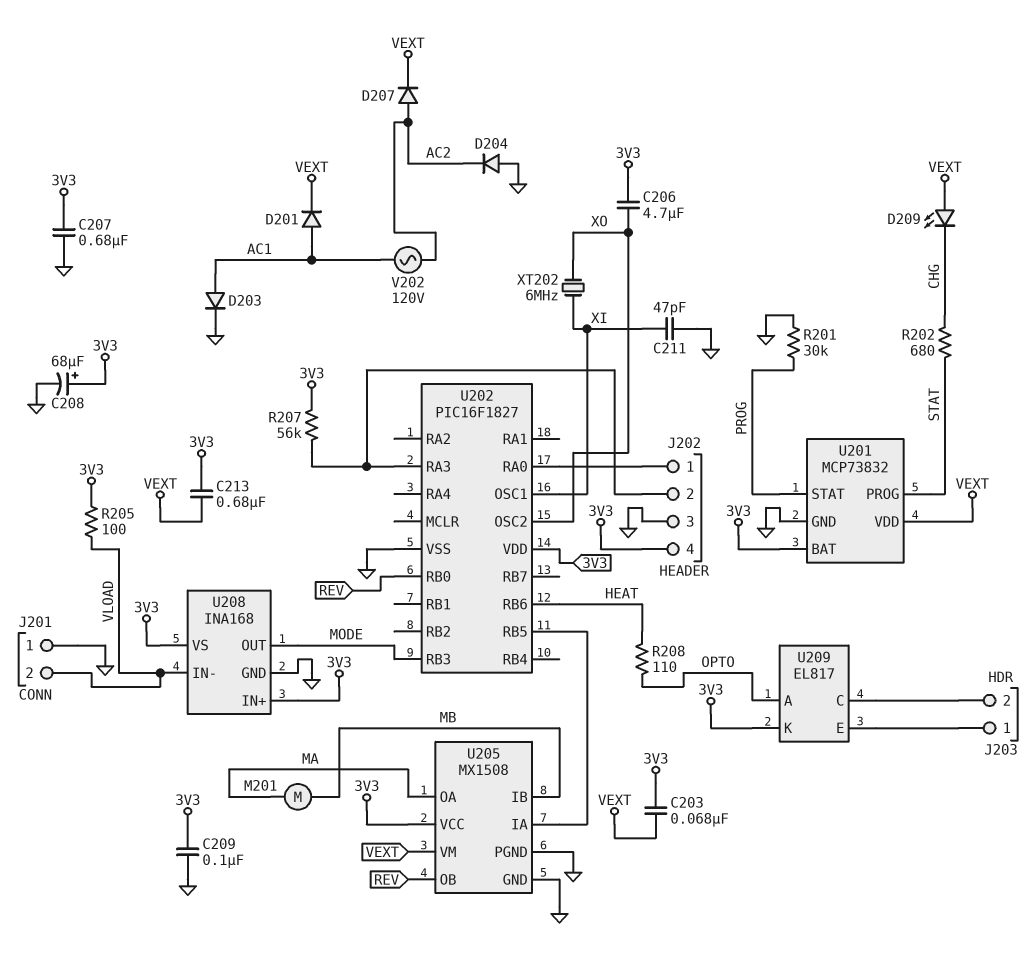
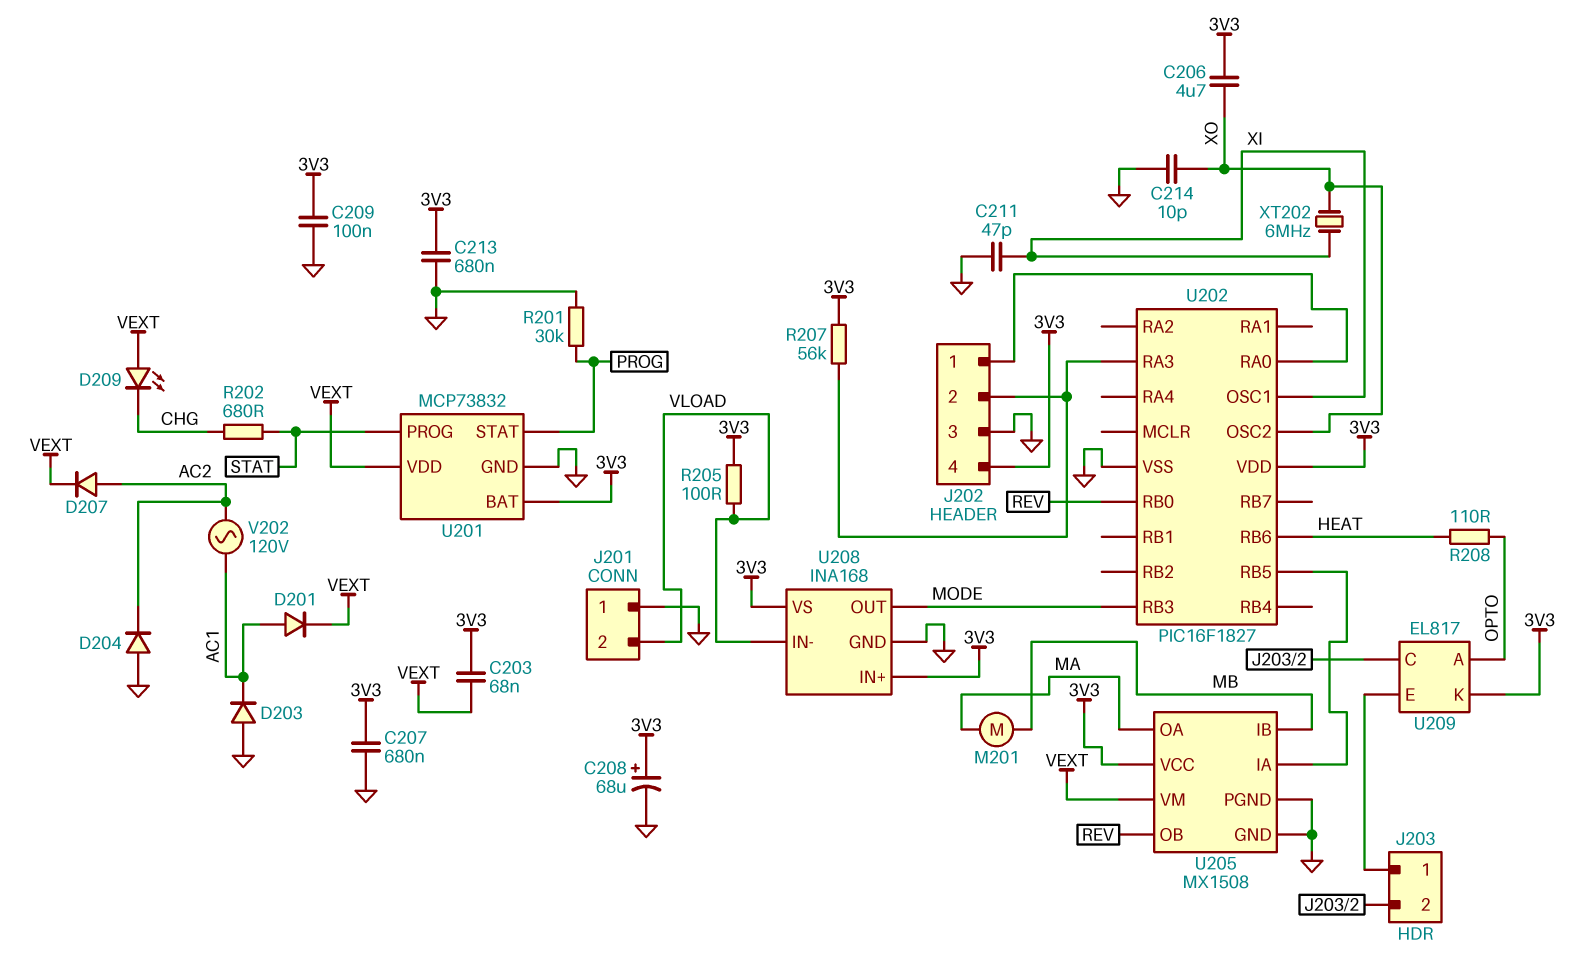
C213: 680nF (3V3, VEXT) -> 680nF (3V3, GND)
C214: none -> 10pF (GND, XO)
D203: diode (A AC1, K GND) -> diode (A GND, K AC1)

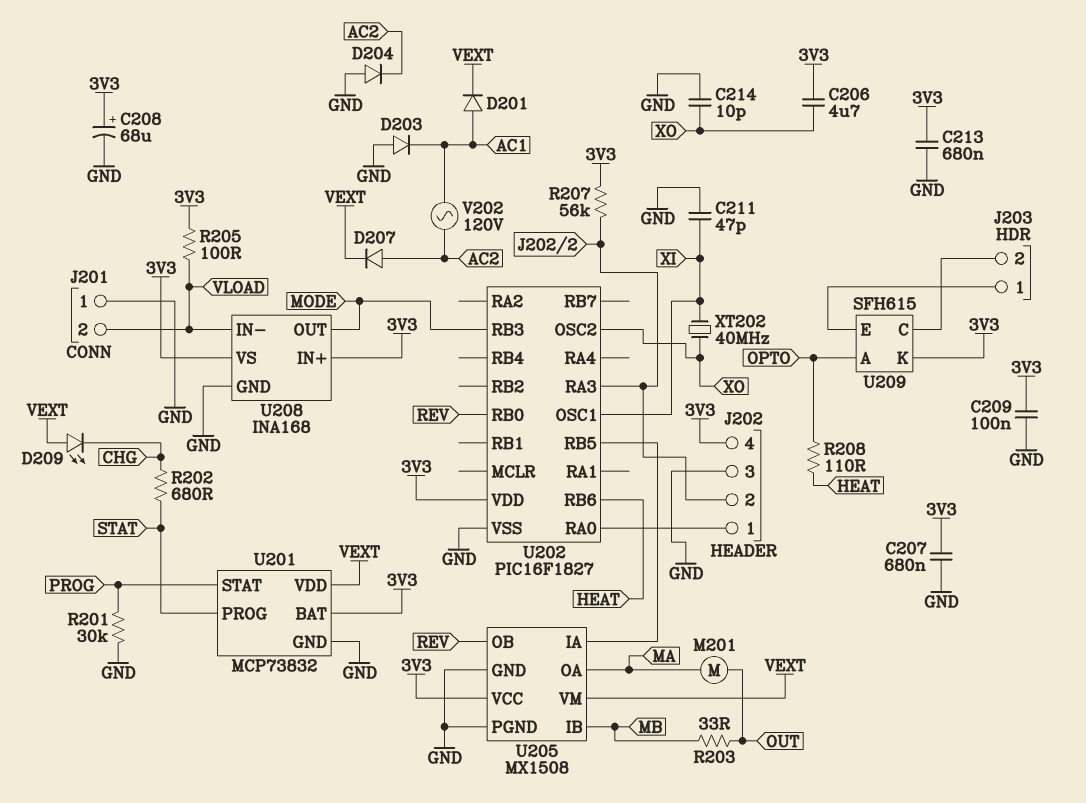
C203: 68nF (3V3, VEXT) -> none
M201: motor (MA, MB) -> motor (MA, OUT)
R203: none -> 33 (MB, OUT)
U209: EL817 -> SFH615
XT202: 6MHz (XI, XO) -> 40MHz (XI, XO)

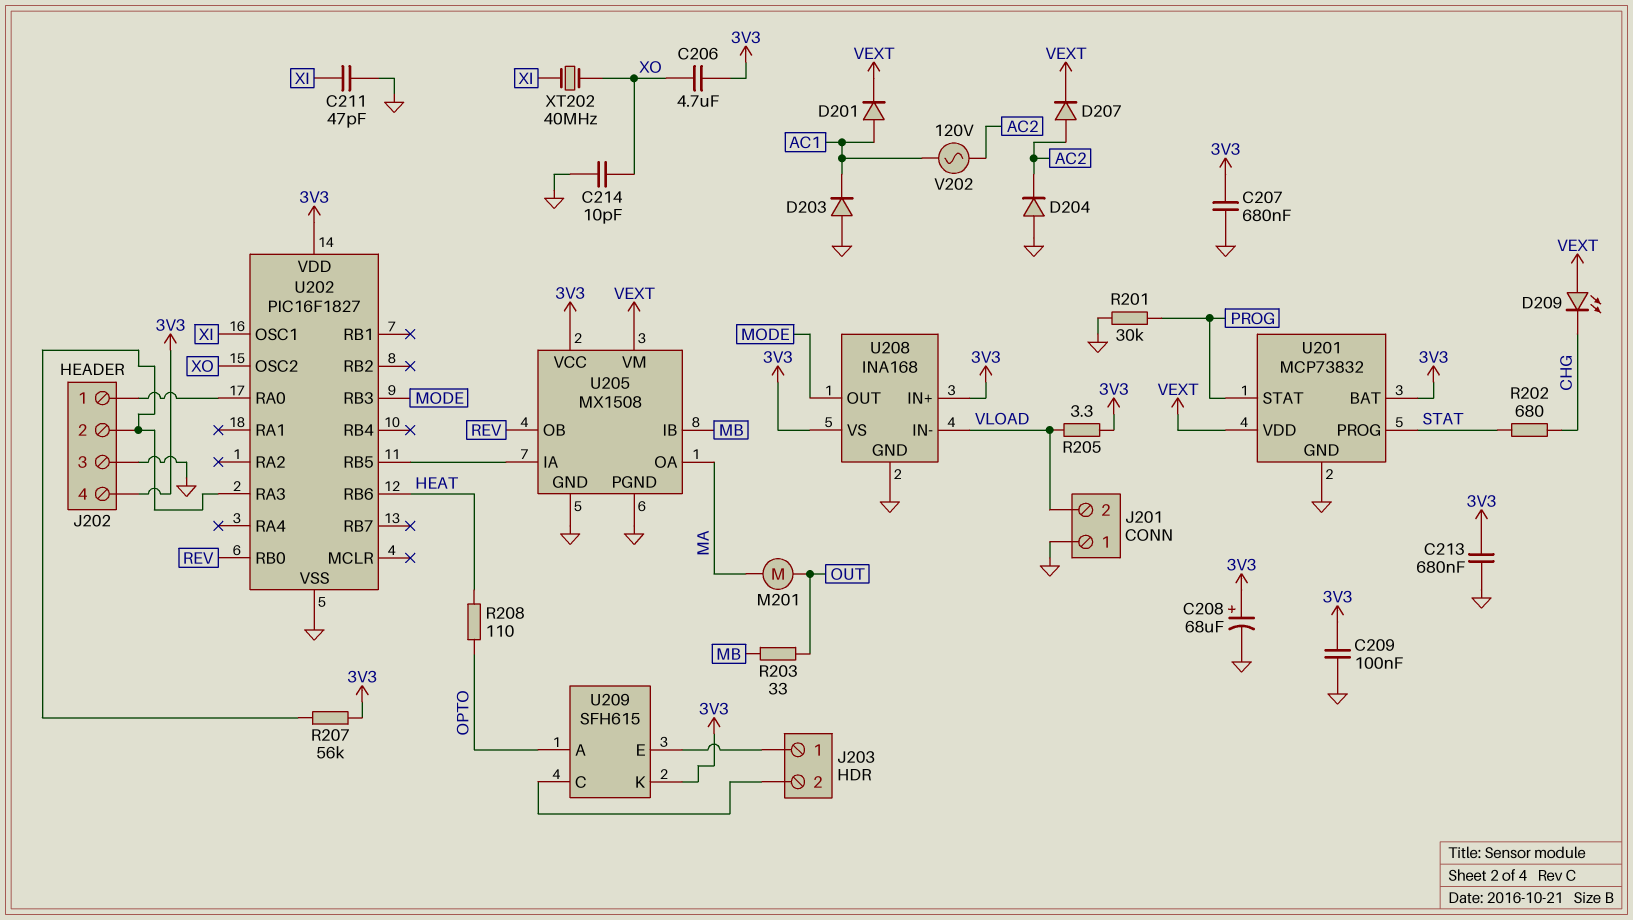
R205: 100 (3V3, VLOAD) -> 3.3 (3V3, VLOAD)

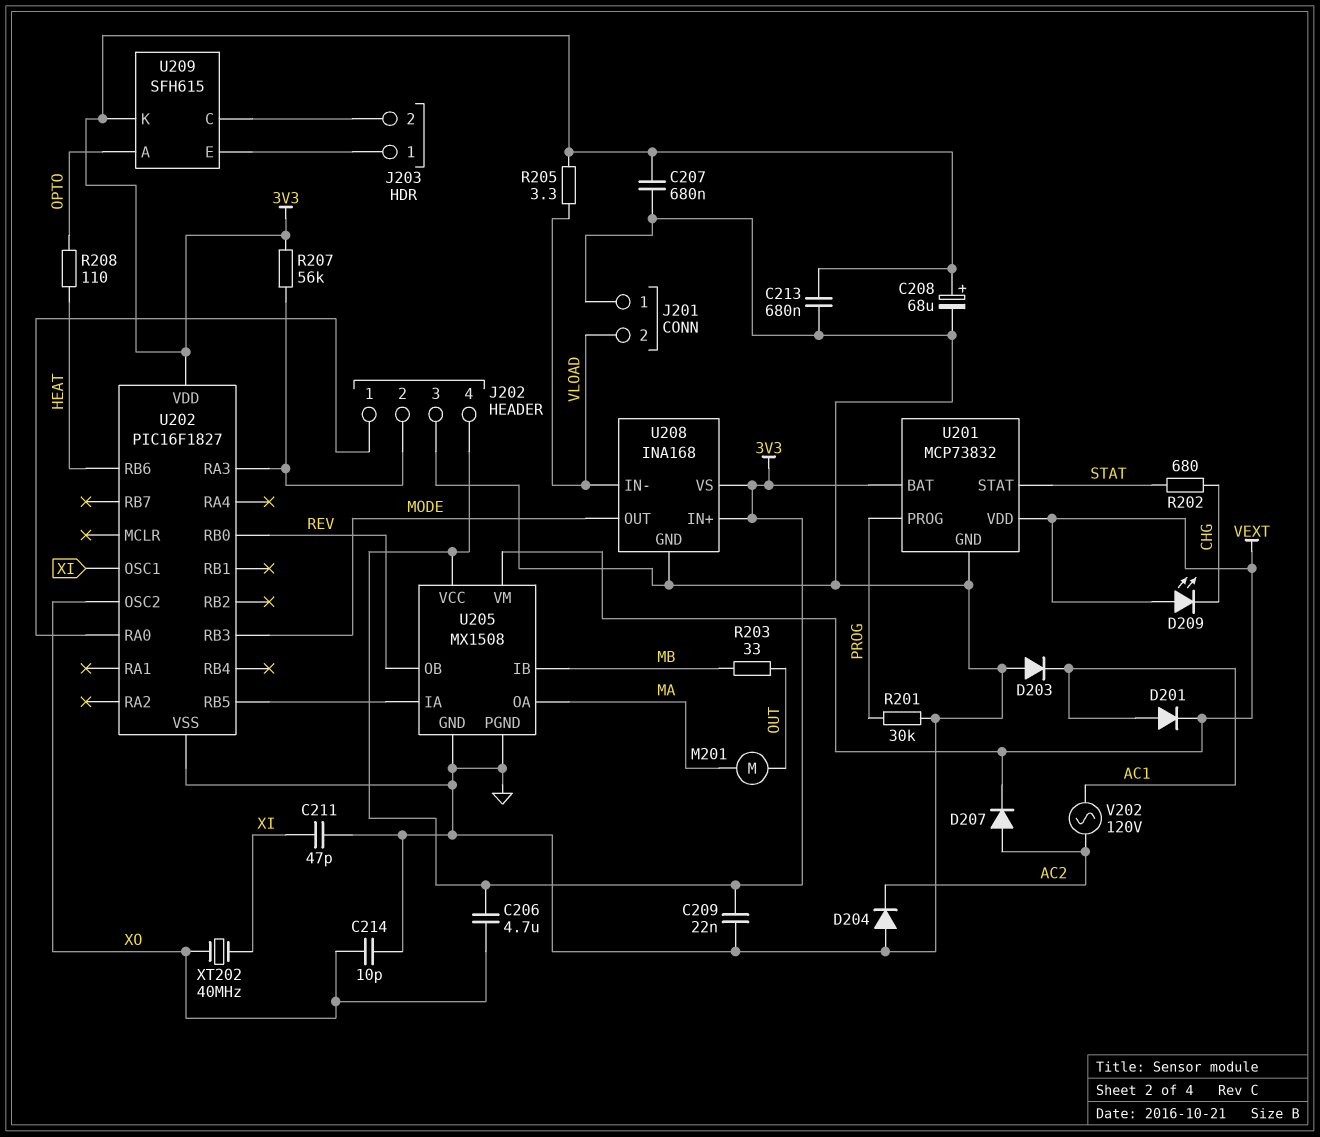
C209: 100nF (3V3, GND) -> 22nF (3V3, GND)
U201 pin PROG: STAT -> PROG
U201 pin STAT: PROG -> STAT

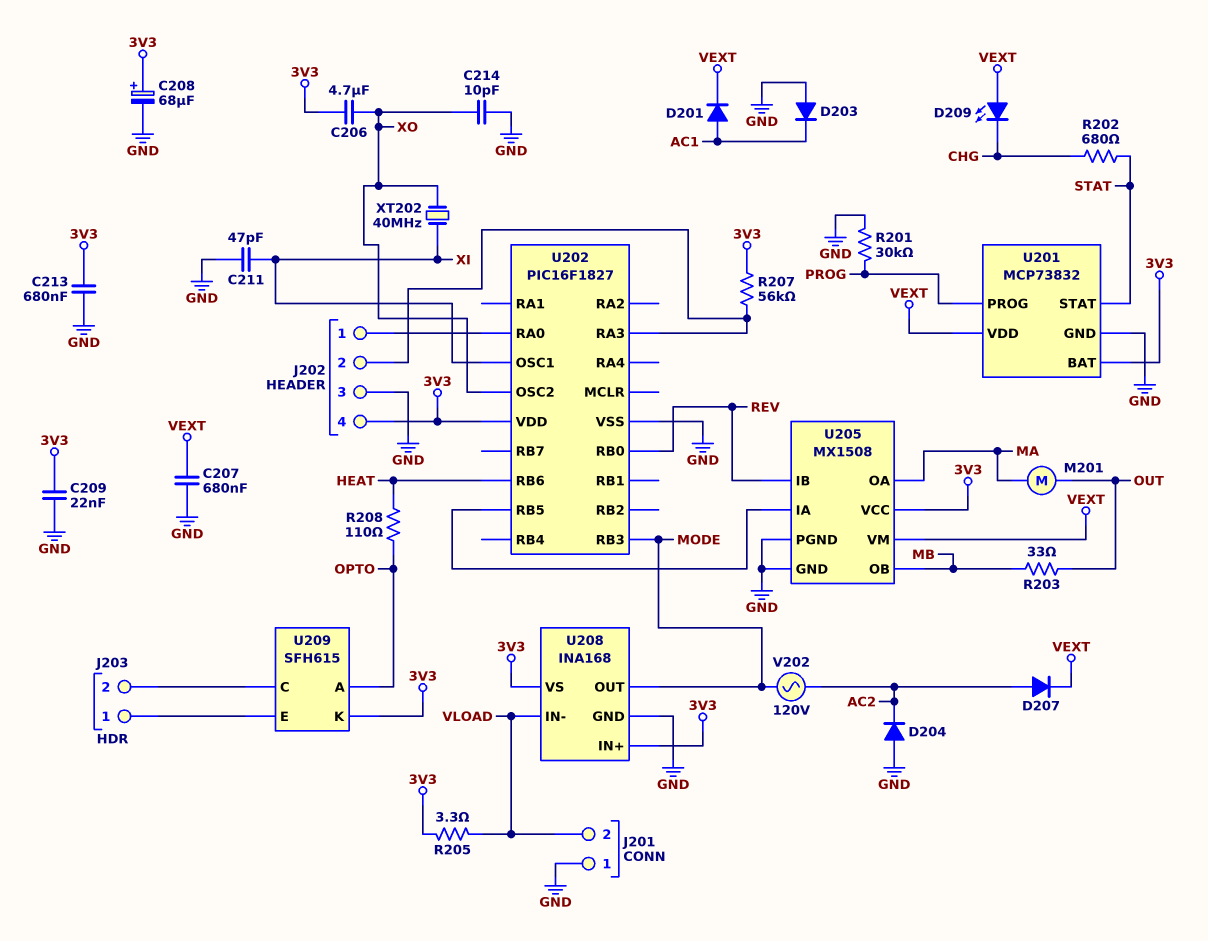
C207: 680nF (3V3, GND) -> 680nF (GND, VEXT)
U205 pin IB: MB -> REV
U205 pin OB: REV -> MB
V202: AC 120V (AC1, AC2) -> AC 120V (AC2, MODE)

